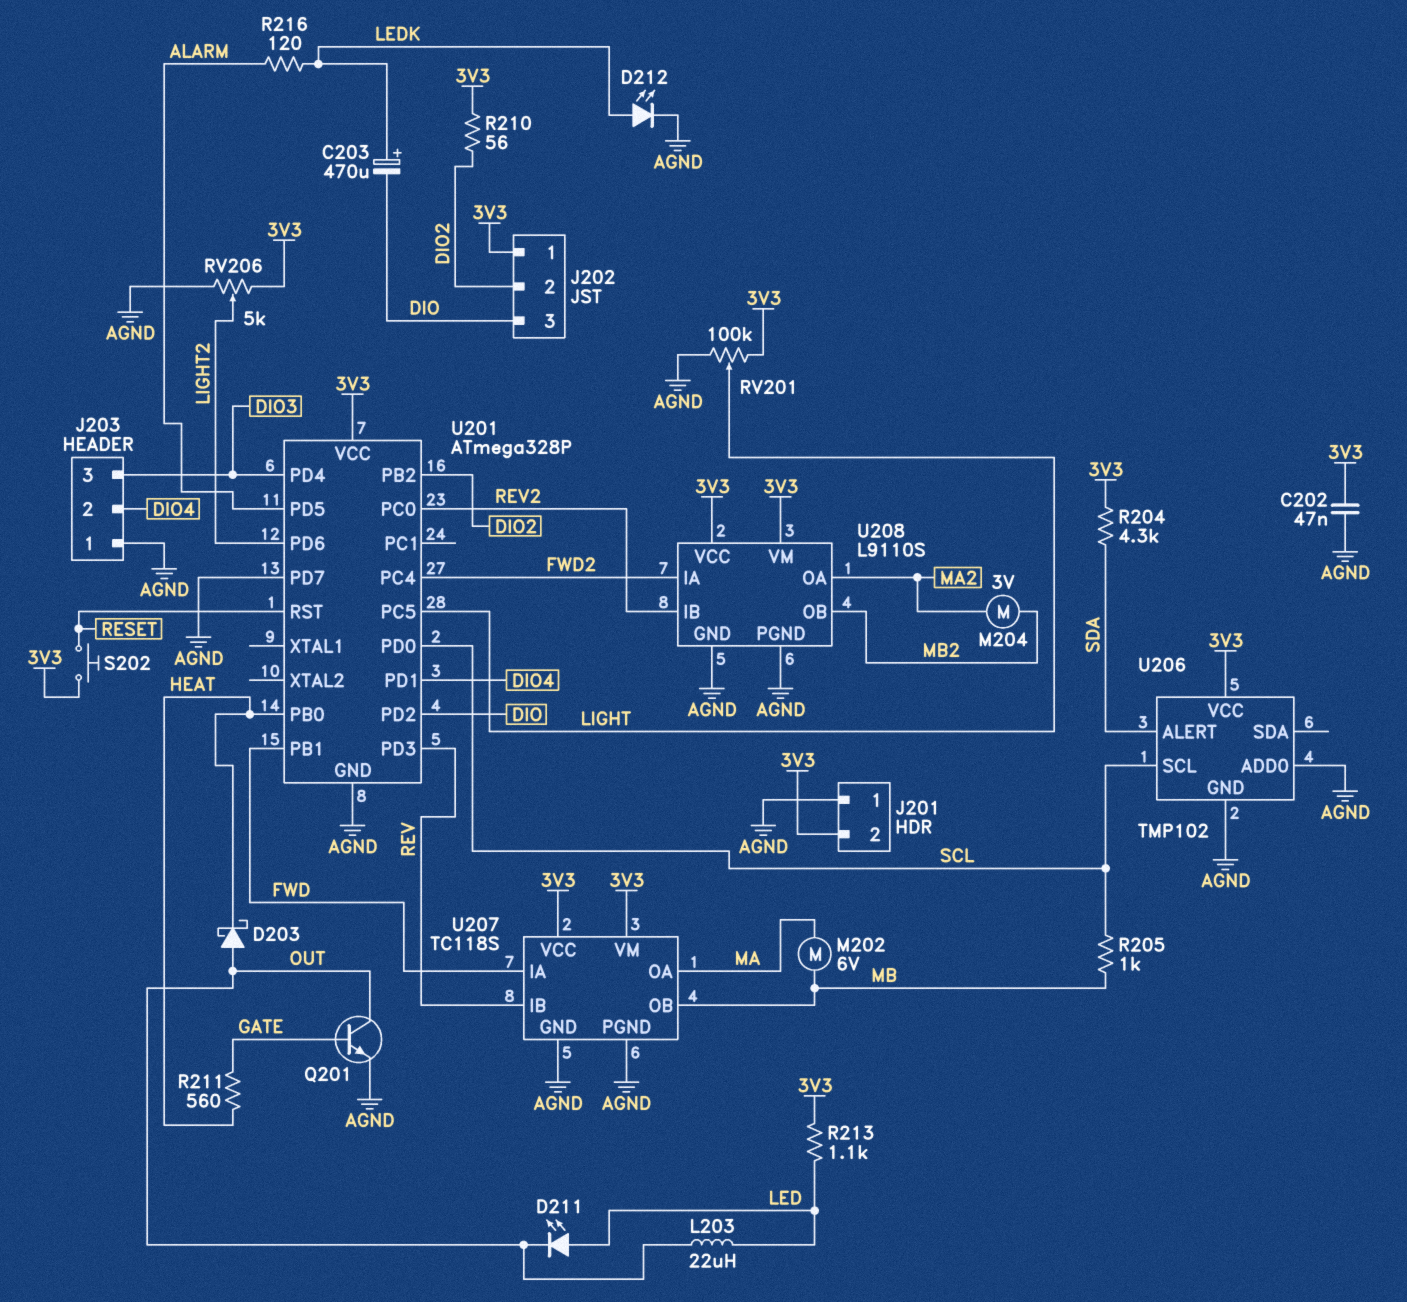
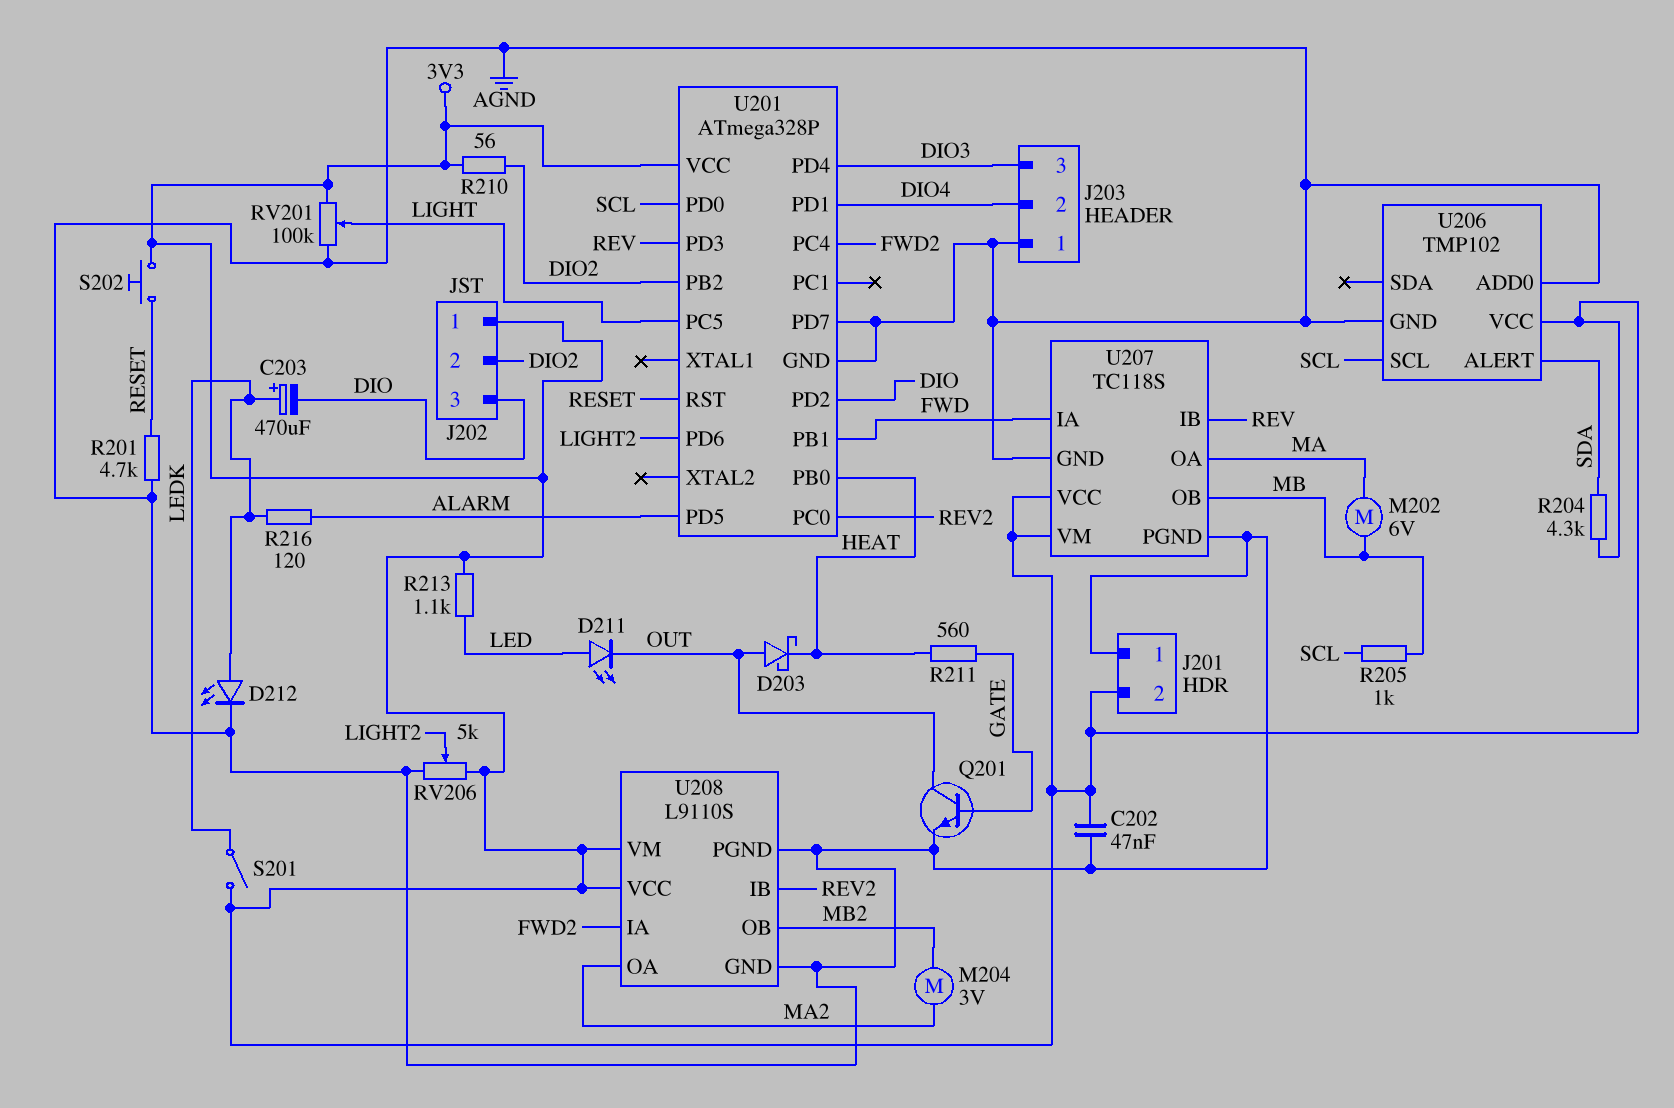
L203: 22uH (LED, OUT) -> none
R201: none -> 4.7k (AGND, RESET)
S201: none -> switch (3V3, LEDK)

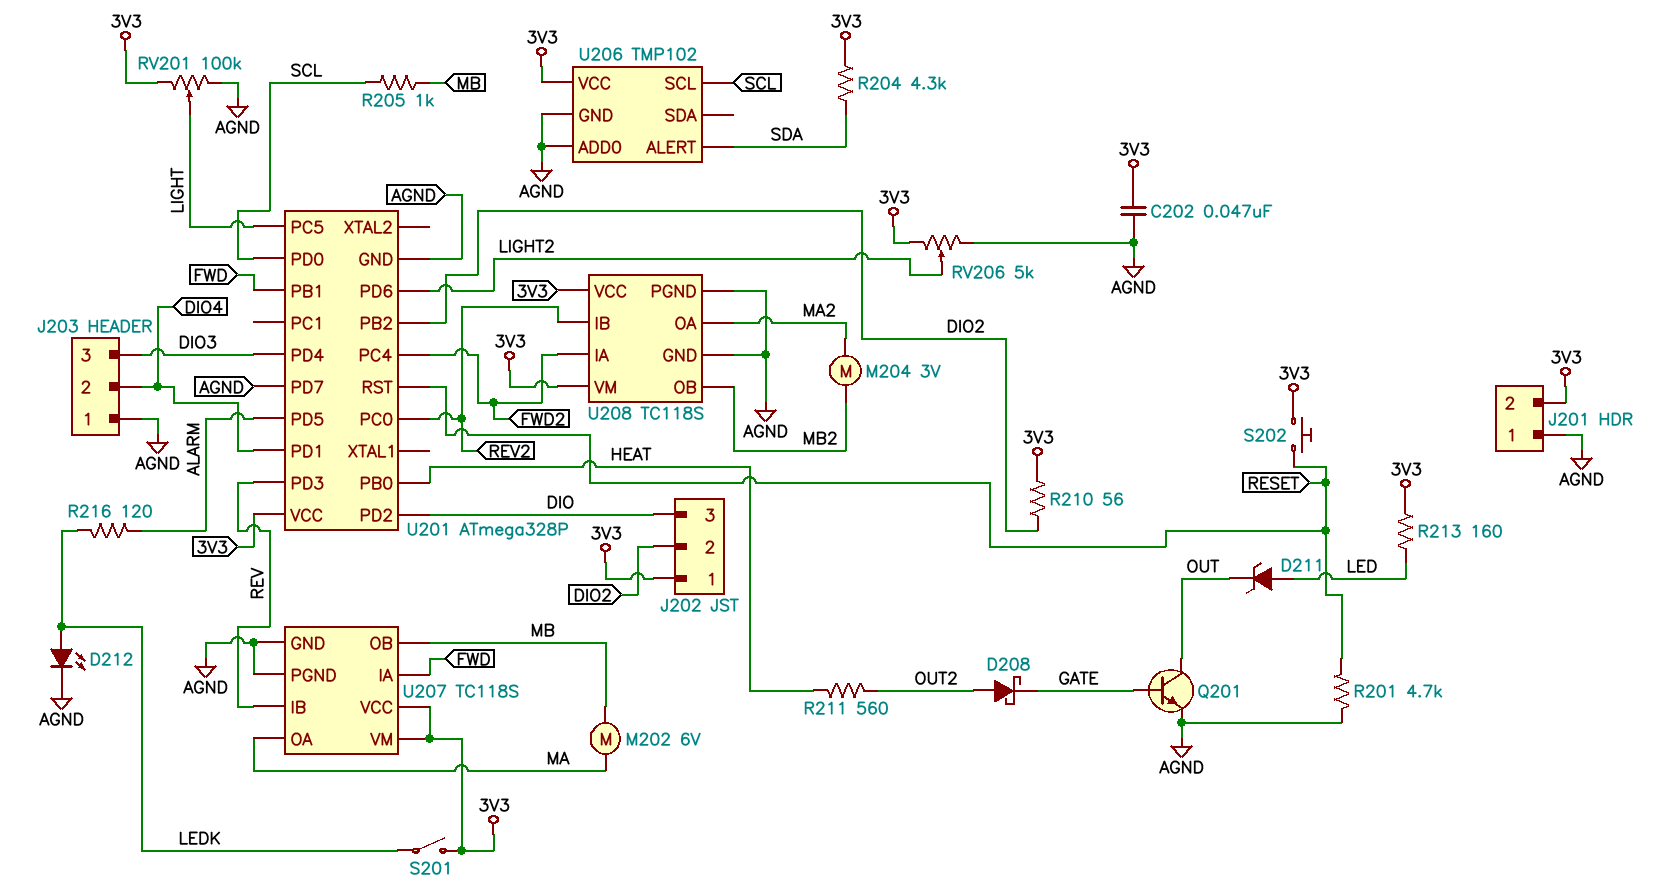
C203: 470uF (plus LEDK, minus DIO) -> none
D203: schottky (A OUT, K HEAT) -> none
D208: none -> schottky (A OUT2, K GATE)
D211: LED (A LED, K OUT) -> zener (A LED, K OUT)
R211: 560 (GATE, HEAT) -> 560 (HEAT, OUT2)
R213: 1.1k (3V3, LED) -> 160 (3V3, LED)
U208: L9110S -> TC118S

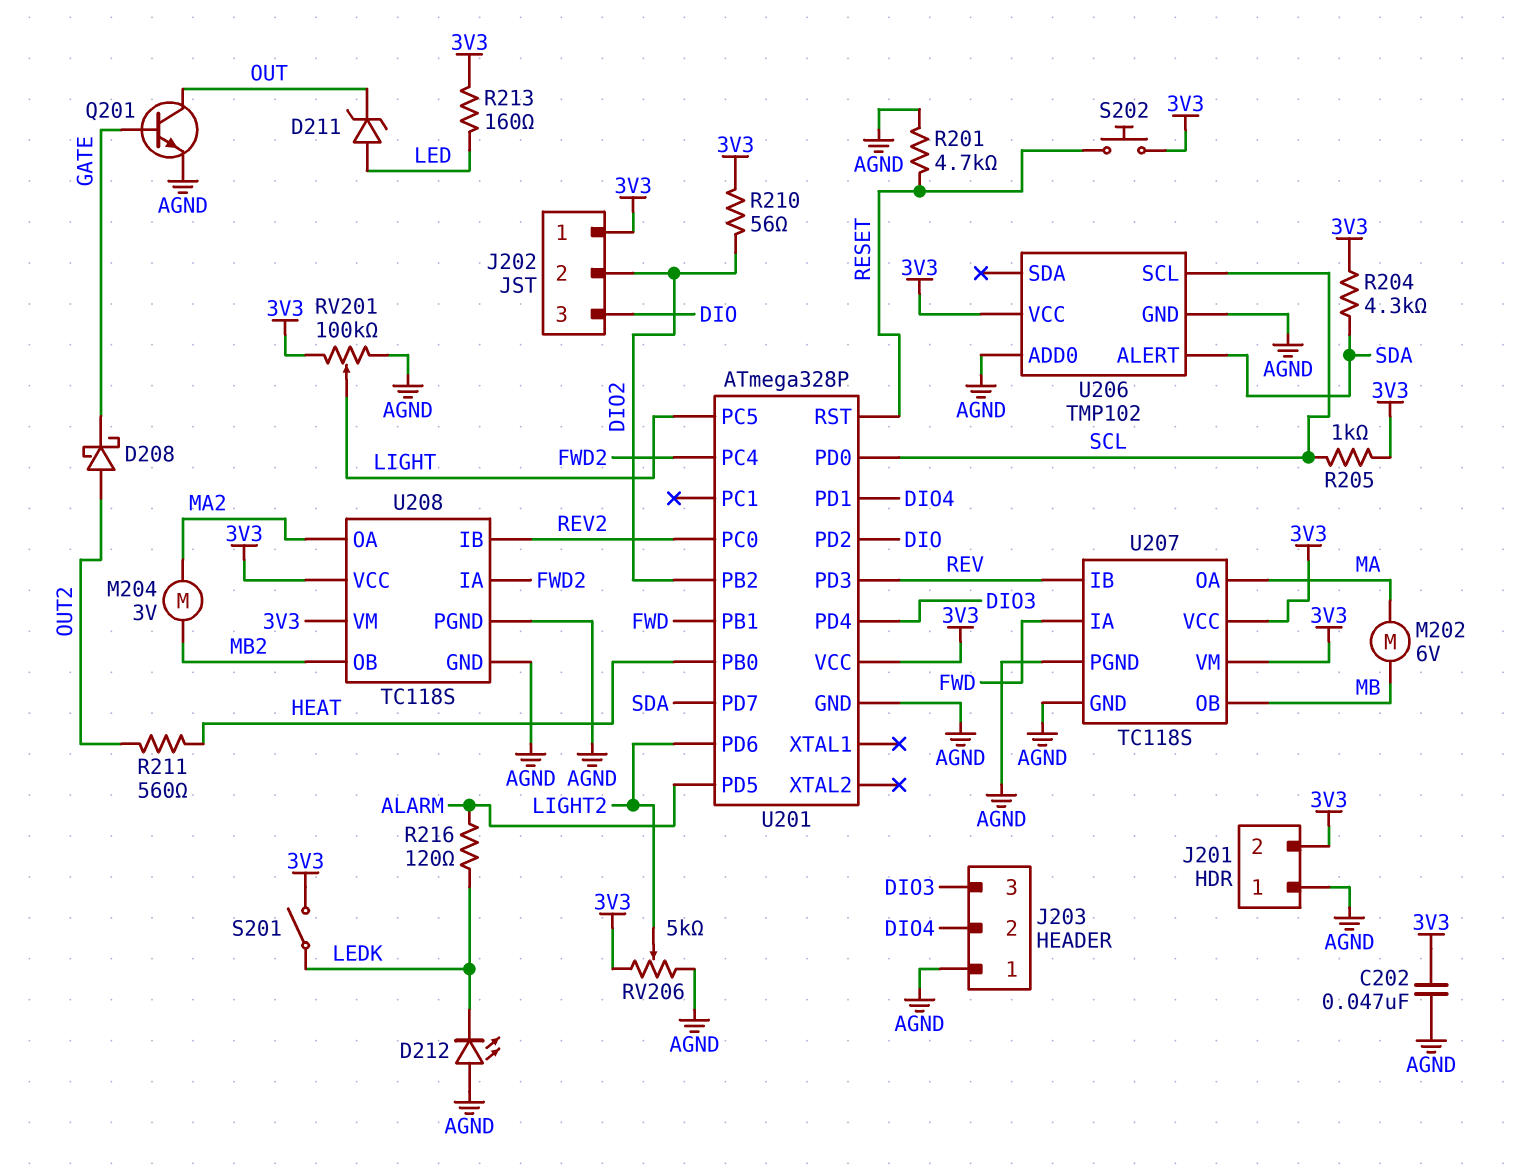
D212: LED (A LEDK, K AGND) -> LED (A AGND, K LEDK)
R205: 1k (MB, SCL) -> 1k (3V3, SCL)
U201 pin PD7: AGND -> SDA

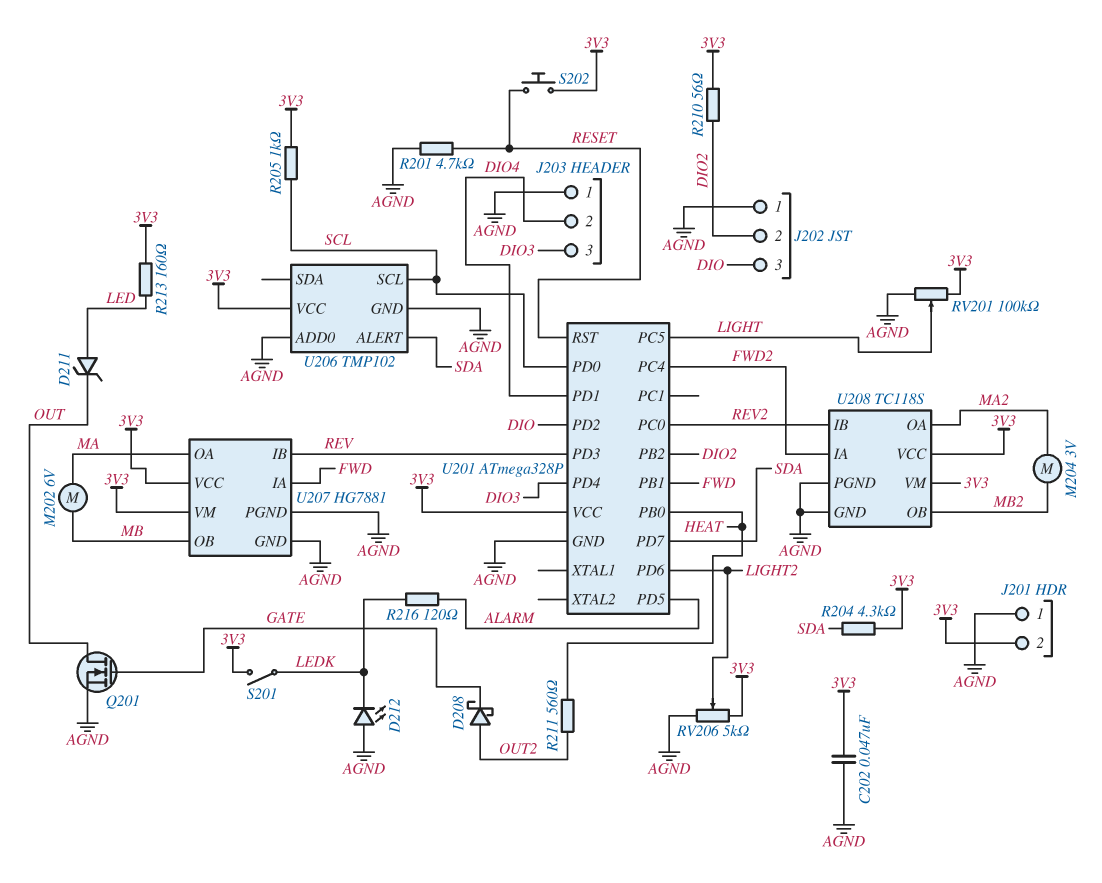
J202 pin 1: 3V3 -> AGND
Q201: NPN (B GATE, C OUT, E AGND) -> NMOS (G GATE, D OUT, S AGND)
U207: TC118S -> HG7881

